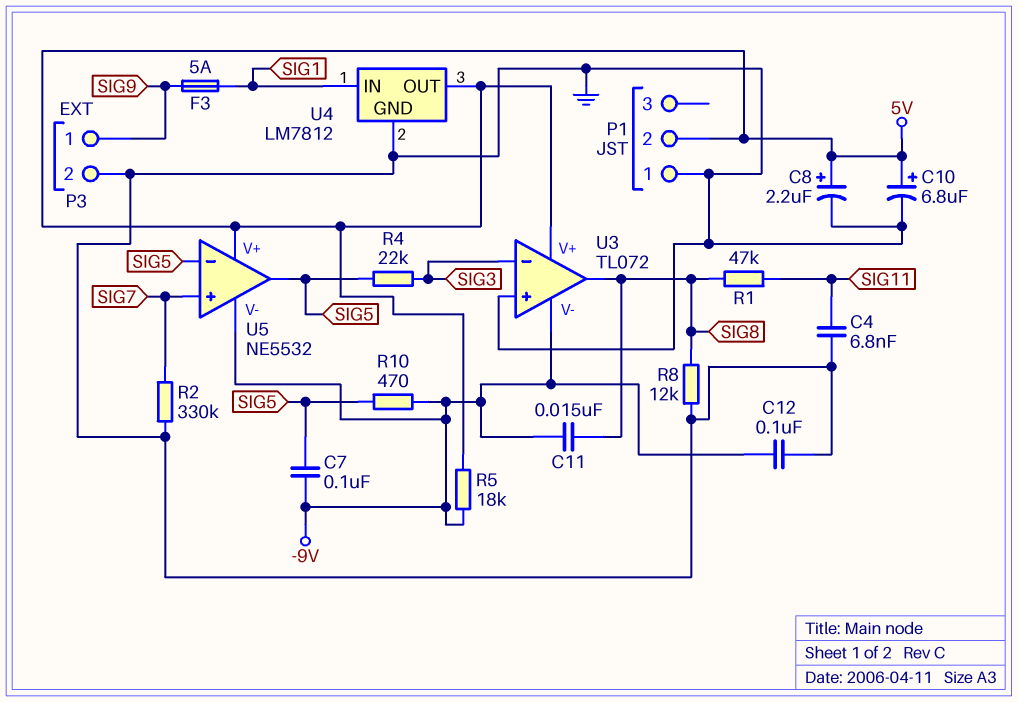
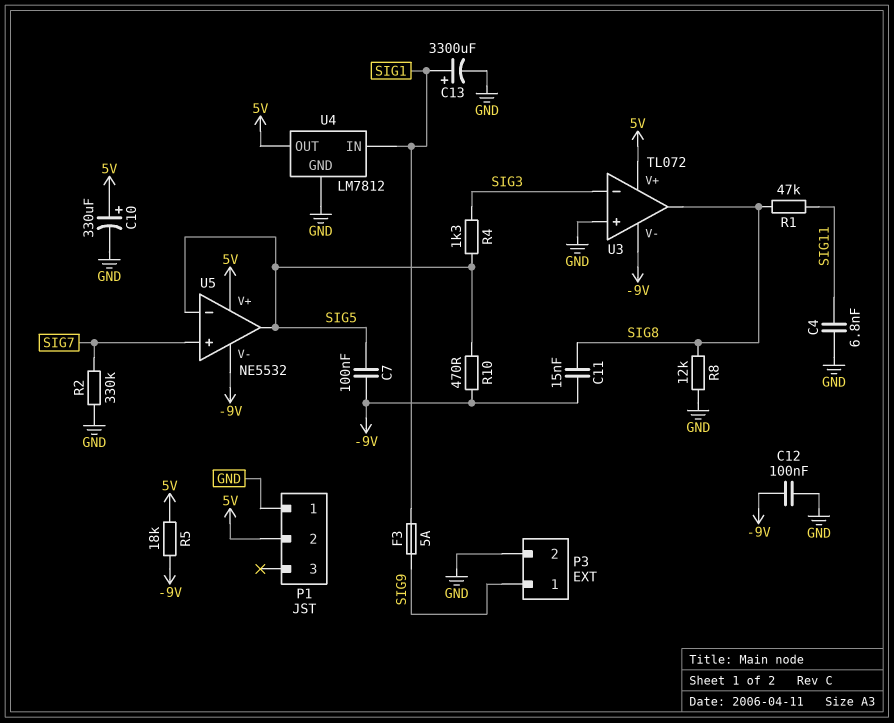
C8: 2.2uF (plus 5V, minus GND) -> none
C10: 6.8uF (plus 5V, minus GND) -> 330uF (plus 5V, minus GND)
C13: none -> 3300uF (plus SIG1, minus GND)
R4: 22k (SIG3, SIG5) -> 1.3k (SIG3, SIG5)

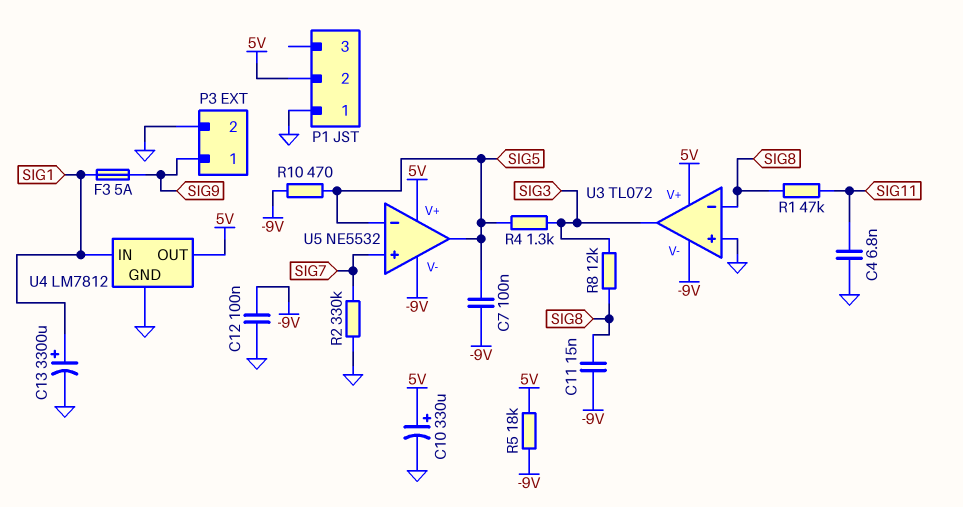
R8: 12k (GND, SIG8) -> 12k (SIG3, SIG8)
U3 pin in-: SIG3 -> SIG8
U3 pin out: SIG8 -> SIG3

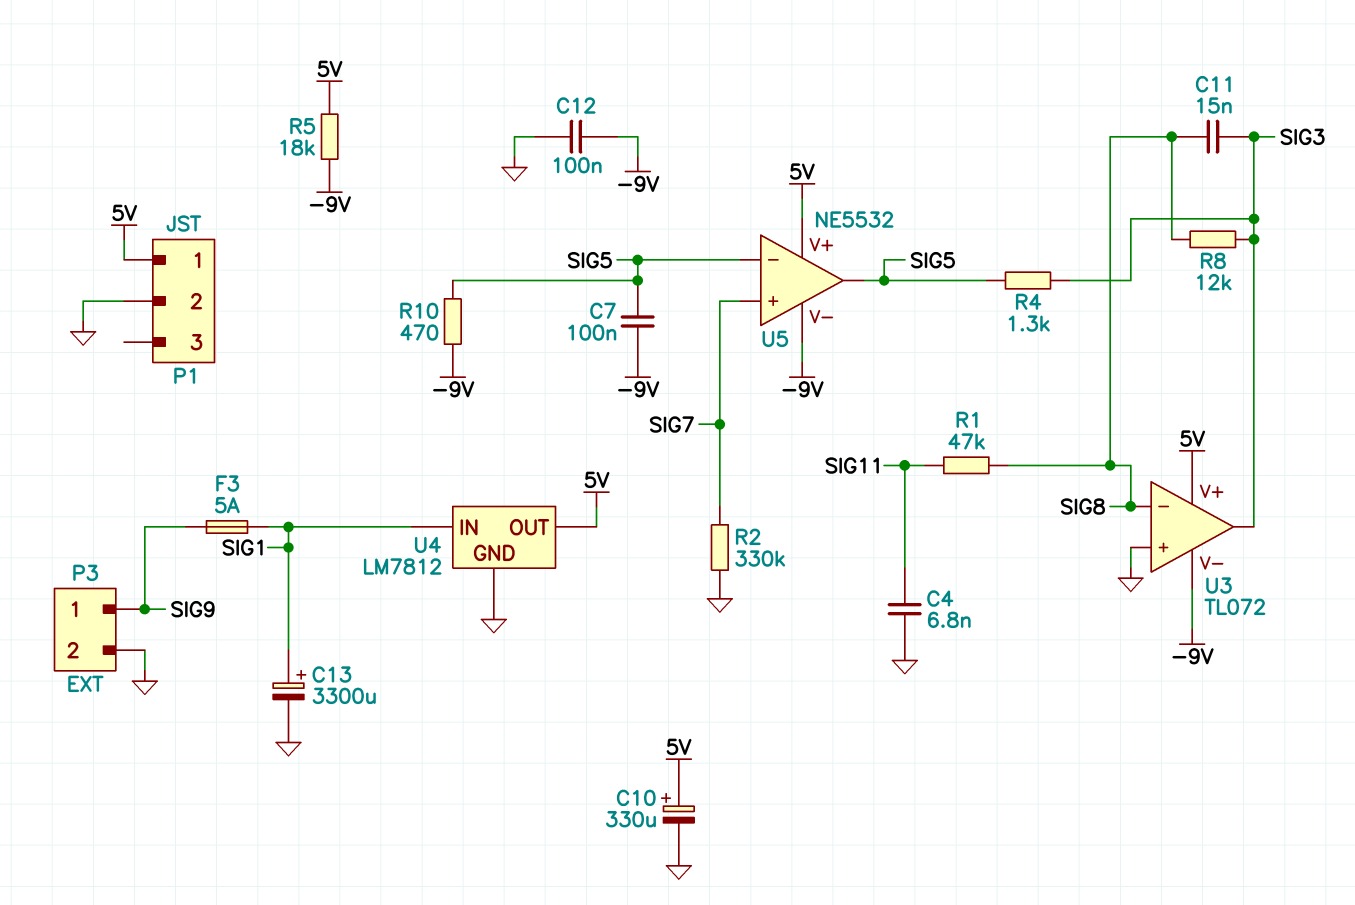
C11: 15nF (-9V, SIG8) -> 15nF (SIG3, SIG8)
P1 pin 1: GND -> 5V
P1 pin 2: 5V -> GND

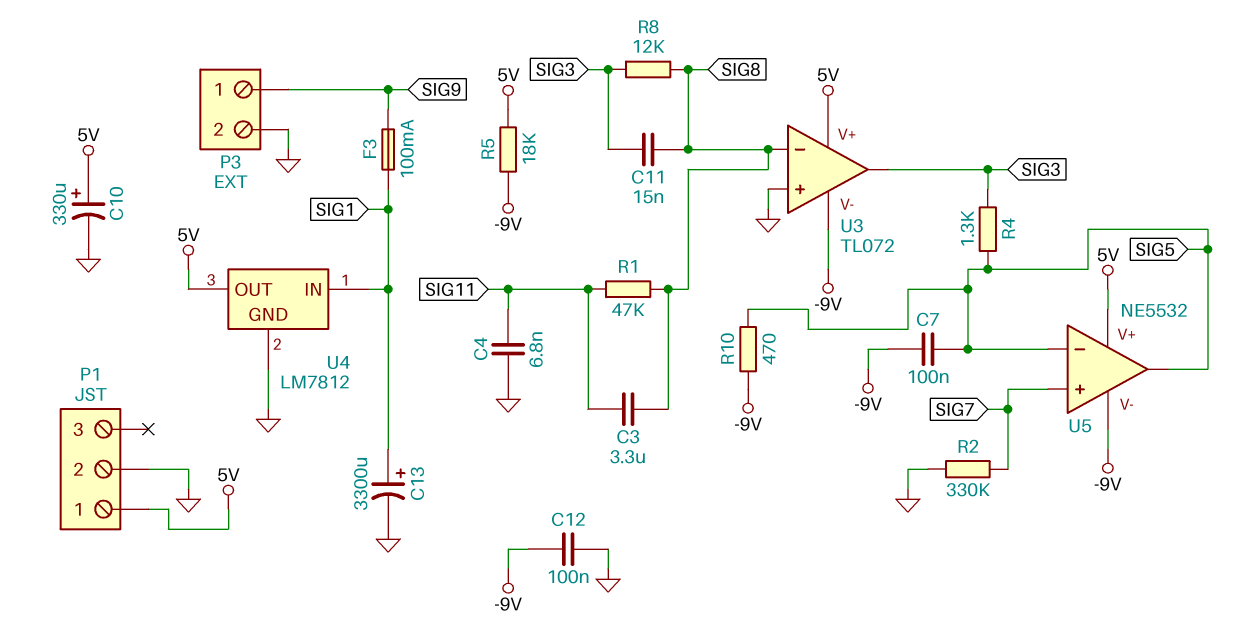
C3: none -> 3.3uF (SIG8, SIG11)
F3: 5A (SIG1, SIG9) -> 100mA (SIG1, SIG9)

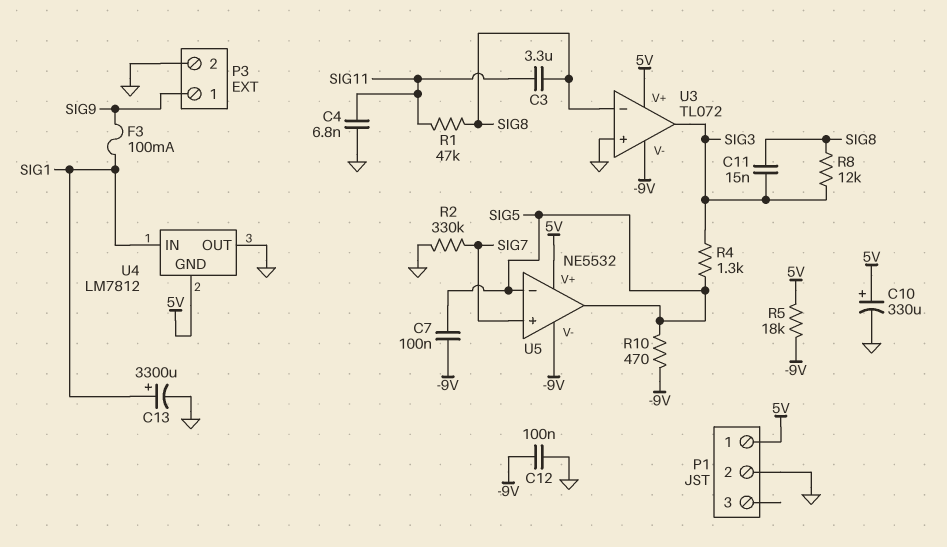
U4 pin GND: GND -> 5V
U4 pin OUT: 5V -> GND

